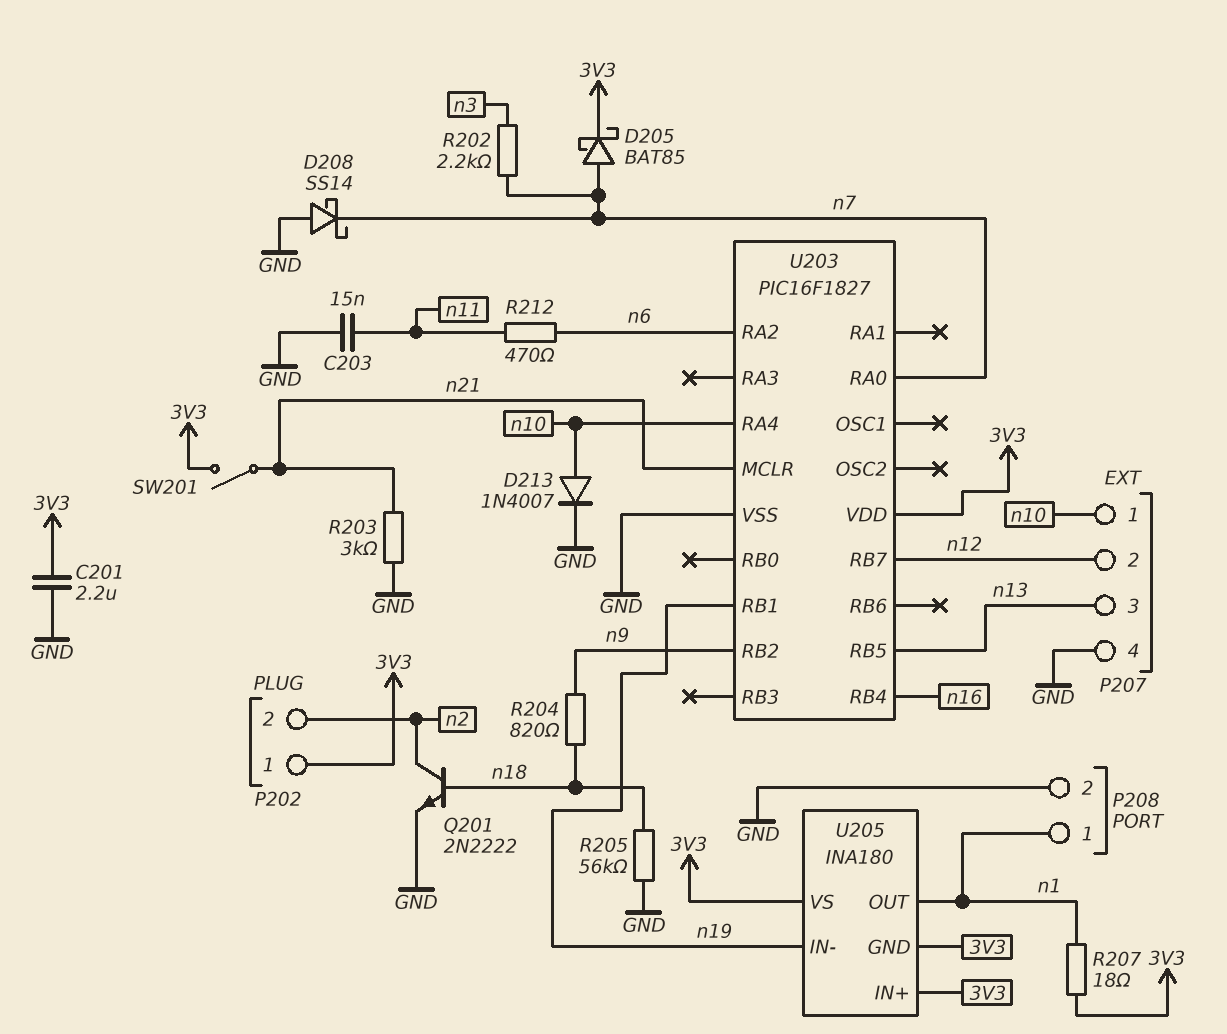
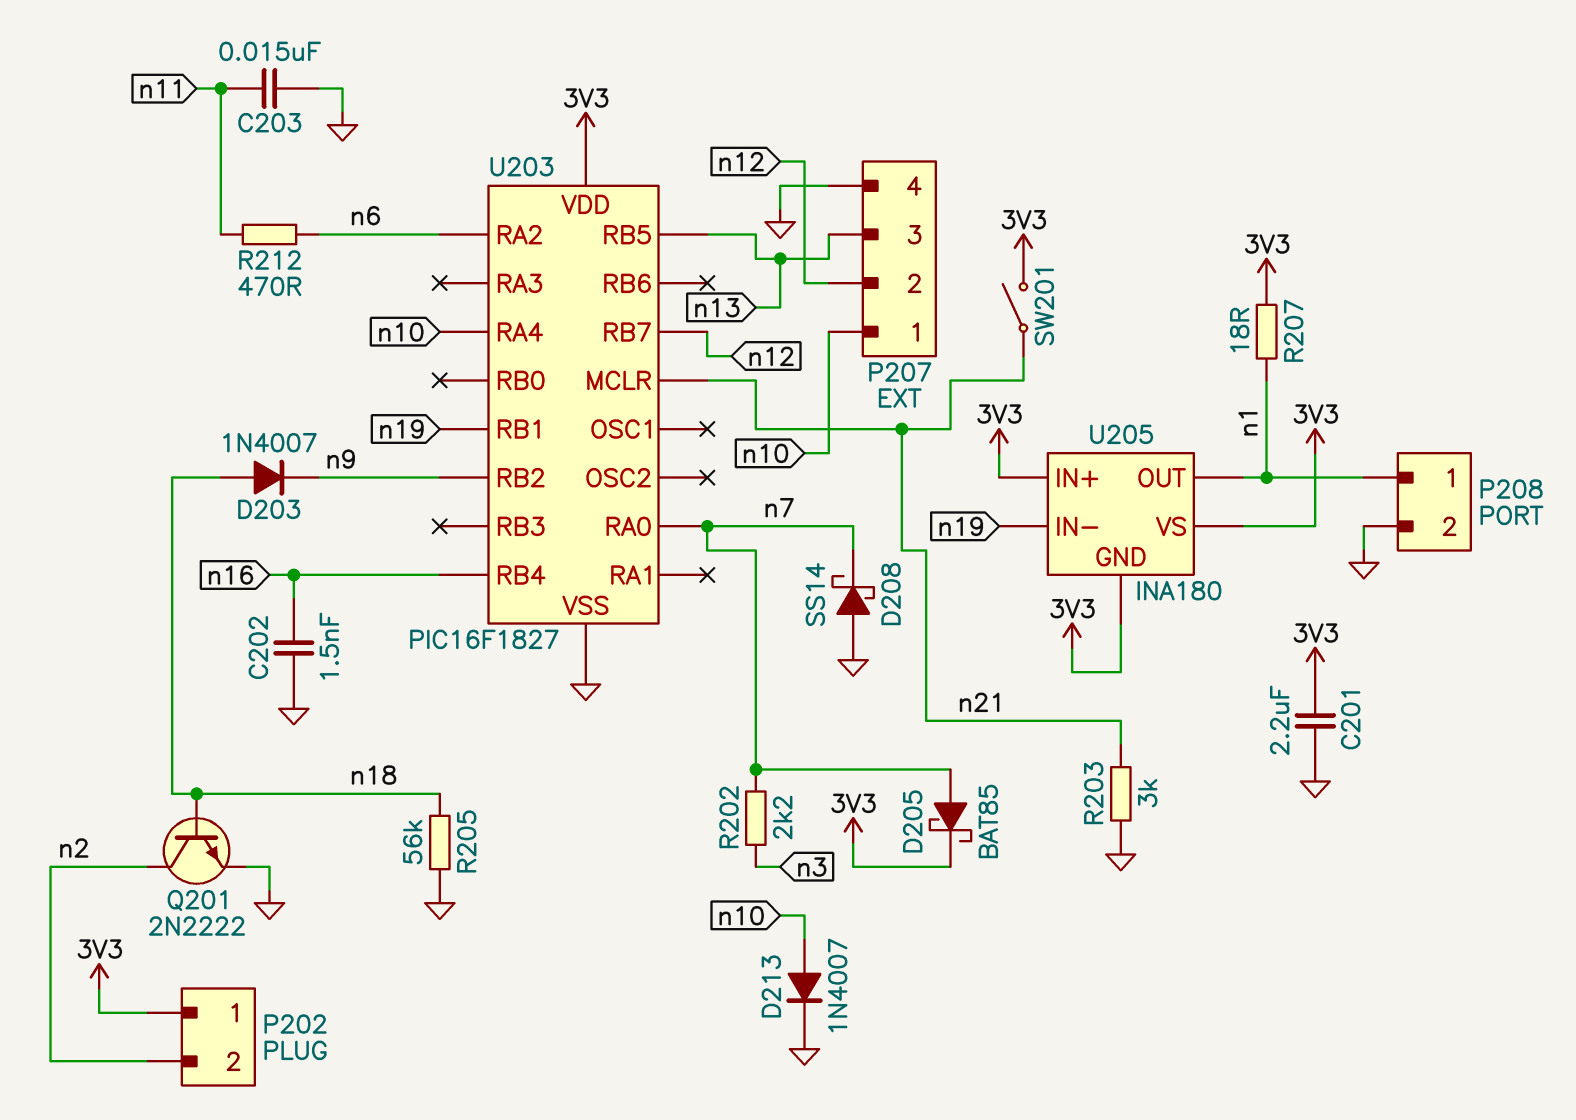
C202: none -> 1.5nF (GND, n16)
D203: none -> diode 1N4007 (A n18, K n9)
R204: 820 (n9, n18) -> none

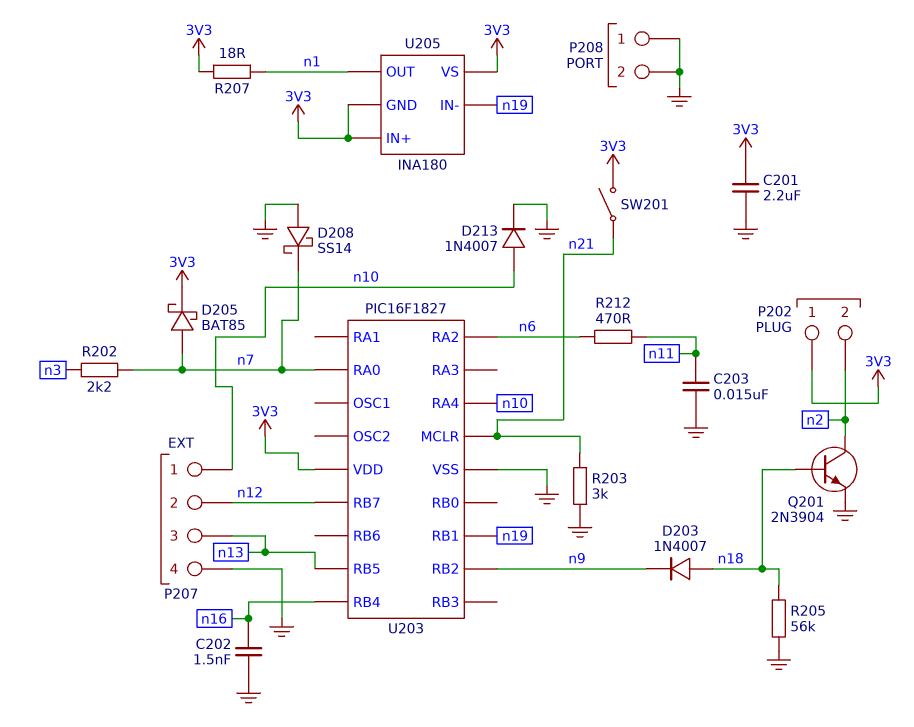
P208 pin 1: n1 -> GND
Q201: NPN 2N2222 (B n18, C n2, E GND) -> NPN 2N3904 (B n18, C n2, E GND)

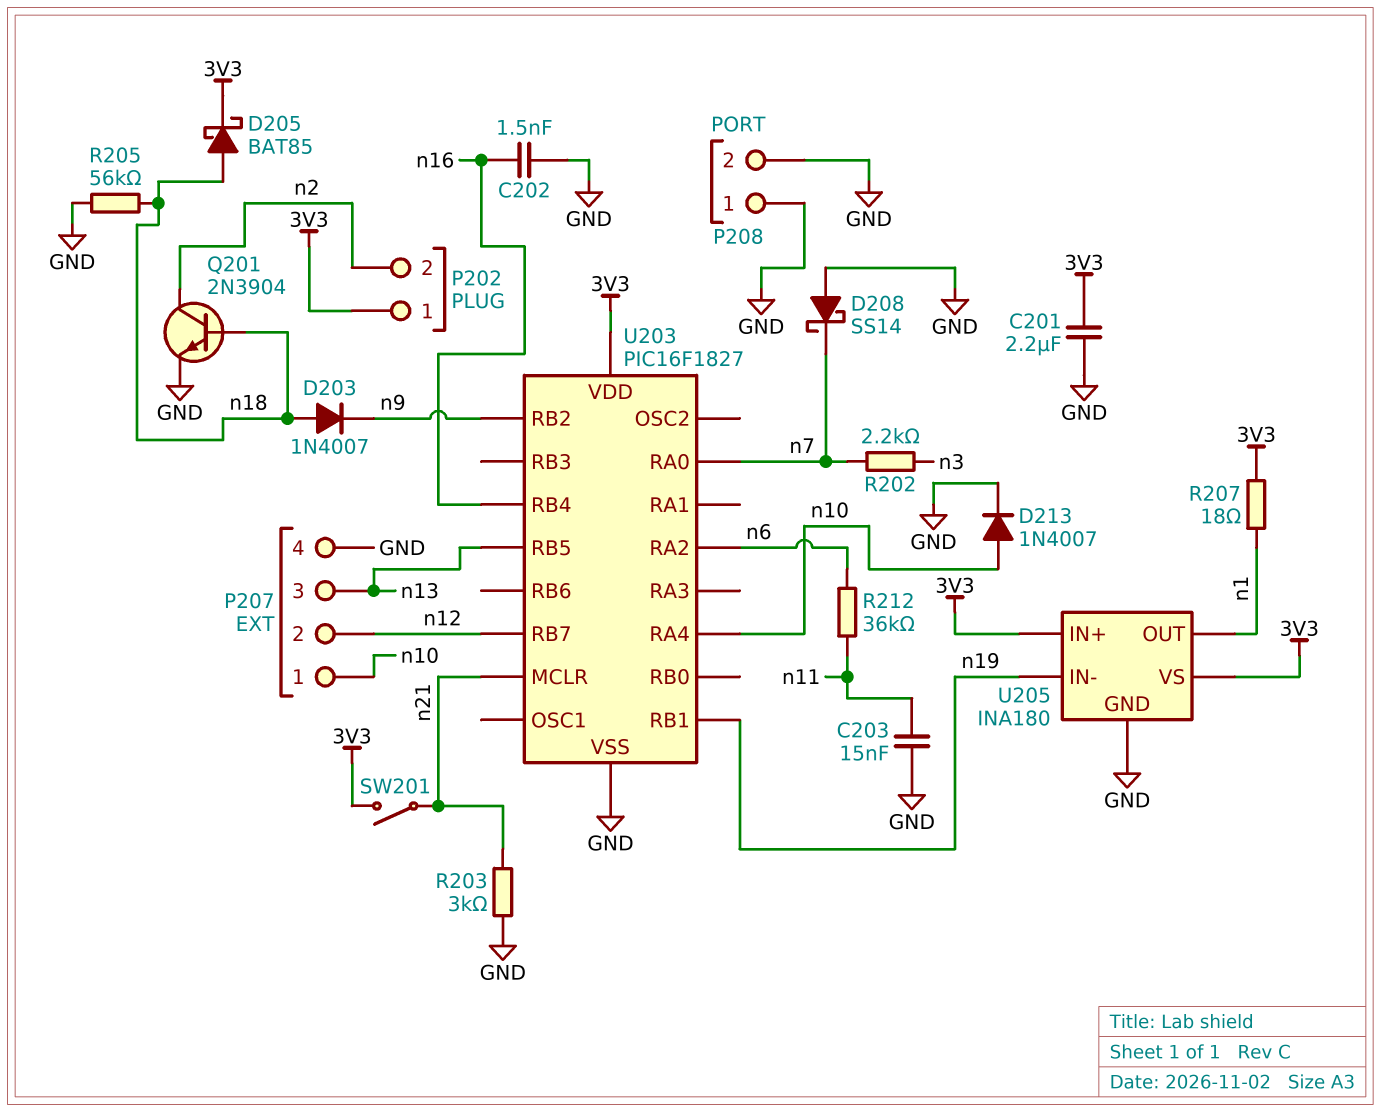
D205: schottky BAT85 (A n7, K 3V3) -> schottky BAT85 (A n18, K 3V3)
R212: 470 (n6, n11) -> 36k (n6, n11)
U205 pin GND: 3V3 -> GND

